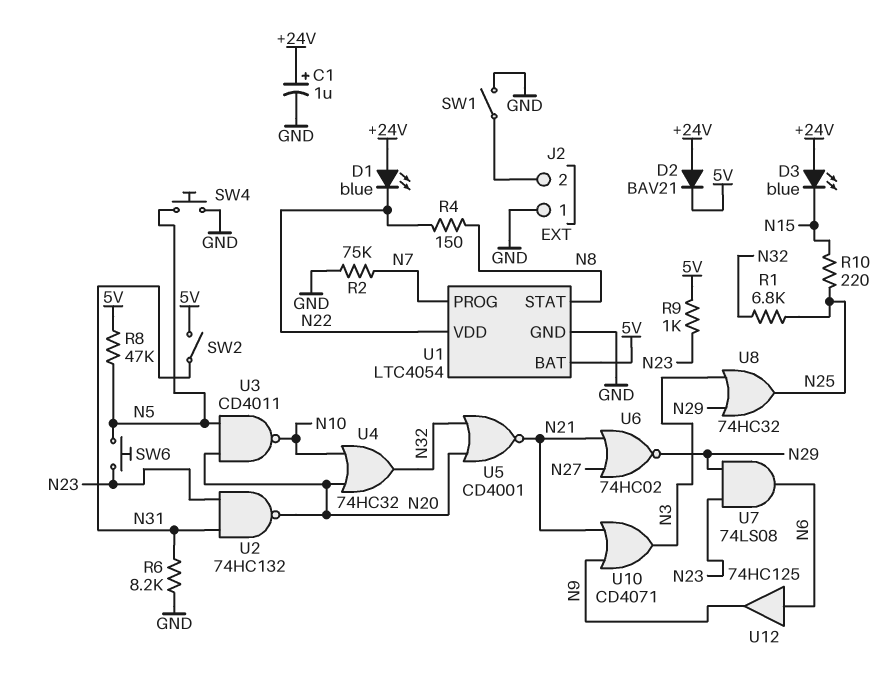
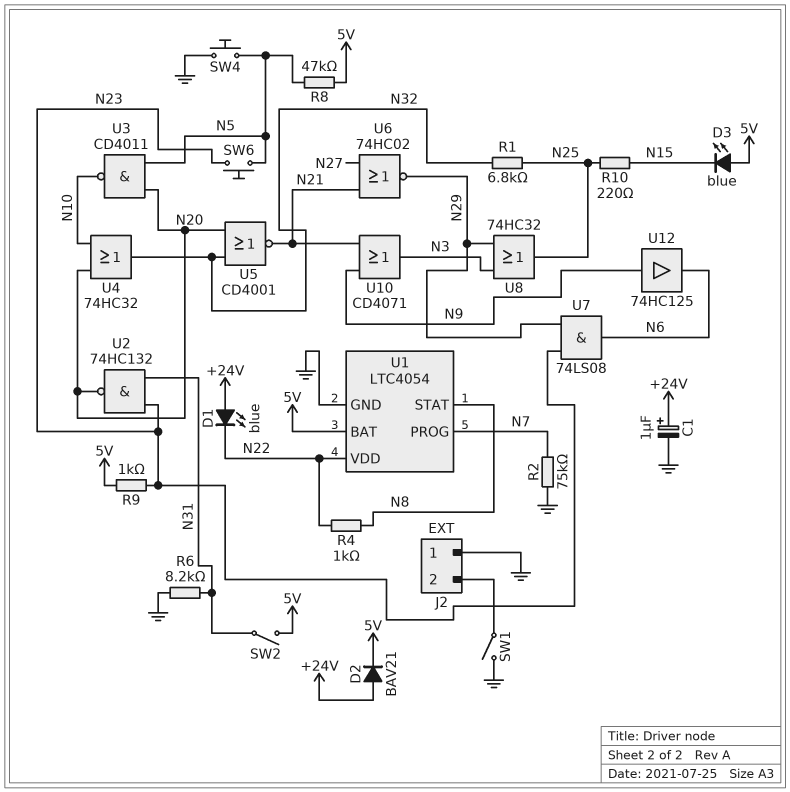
D3: LED blue (A +24V, K N15) -> LED blue (A 5V, K N15)
R4: 150 (N8, N22) -> 1k (N8, N22)
U12: buffer 74HC125 (in N6, out N9) -> buffer 74HC125 (in N9, out N6)

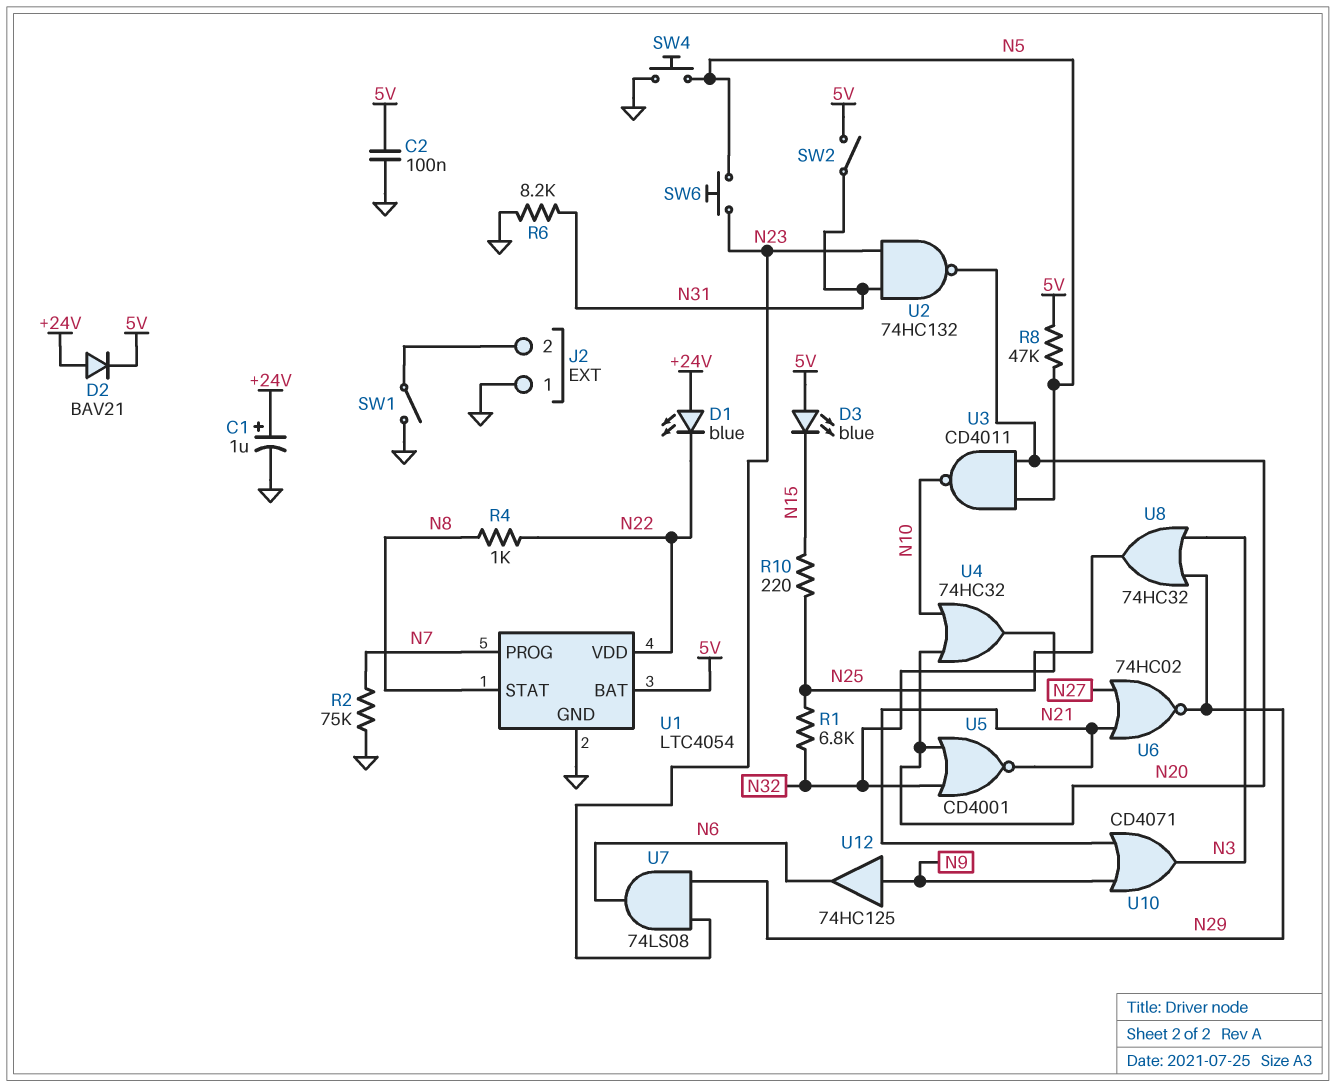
C2: none -> 100nF (5V, GND)
R9: 1k (5V, N23) -> none

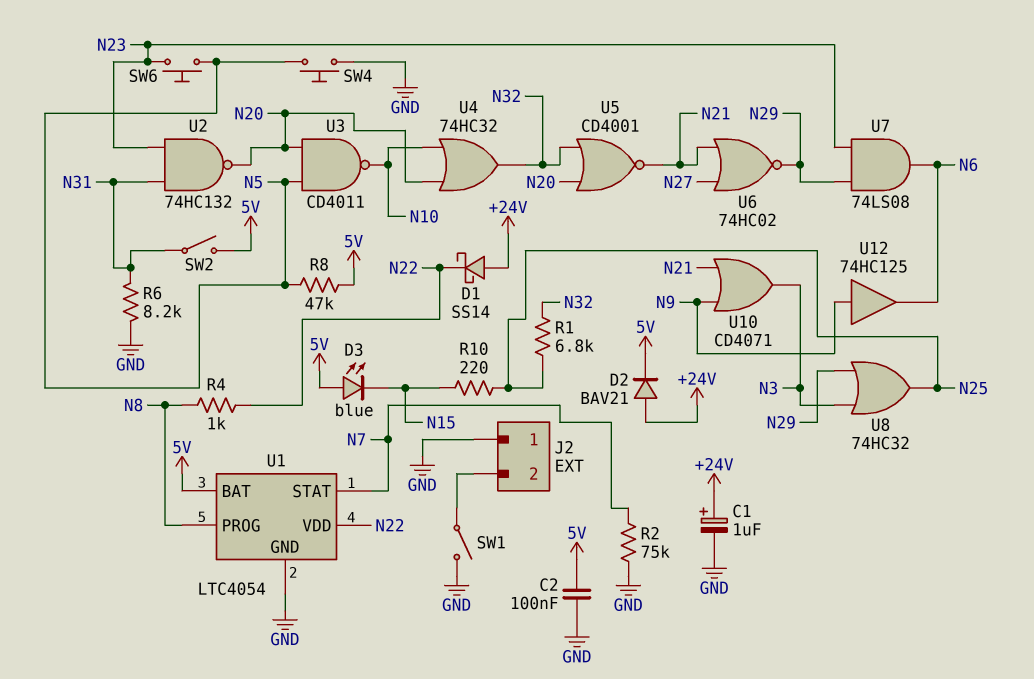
D1: LED blue (A +24V, K N22) -> schottky SS14 (A +24V, K N22)
U1 pin PROG: N7 -> N8
U1 pin STAT: N8 -> N7

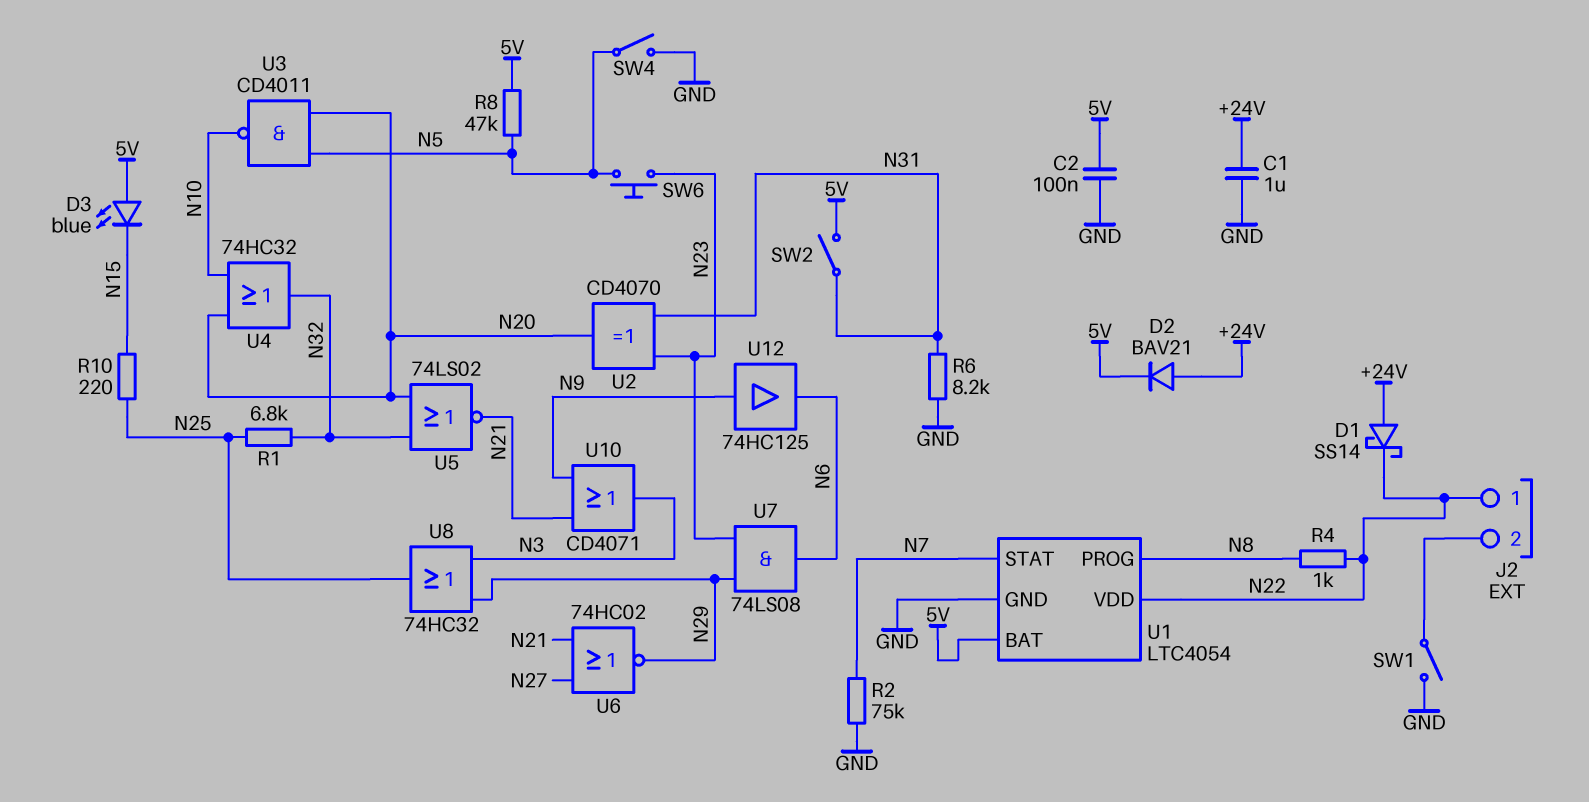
C1: 1uF (plus +24V, minus GND) -> 1uF (+24V, GND)
J2 pin 1: GND -> N22
SW4: button (GND, N5) -> switch (GND, N5)
U2: NAND 74HC132 (in N23, in N31, out N20) -> XOR CD4070 (in N23, in N31, out N20)
U5: NOR CD4001 (in N20, in N32, out N21) -> NOR 74LS02 (in N20, in N32, out N21)

